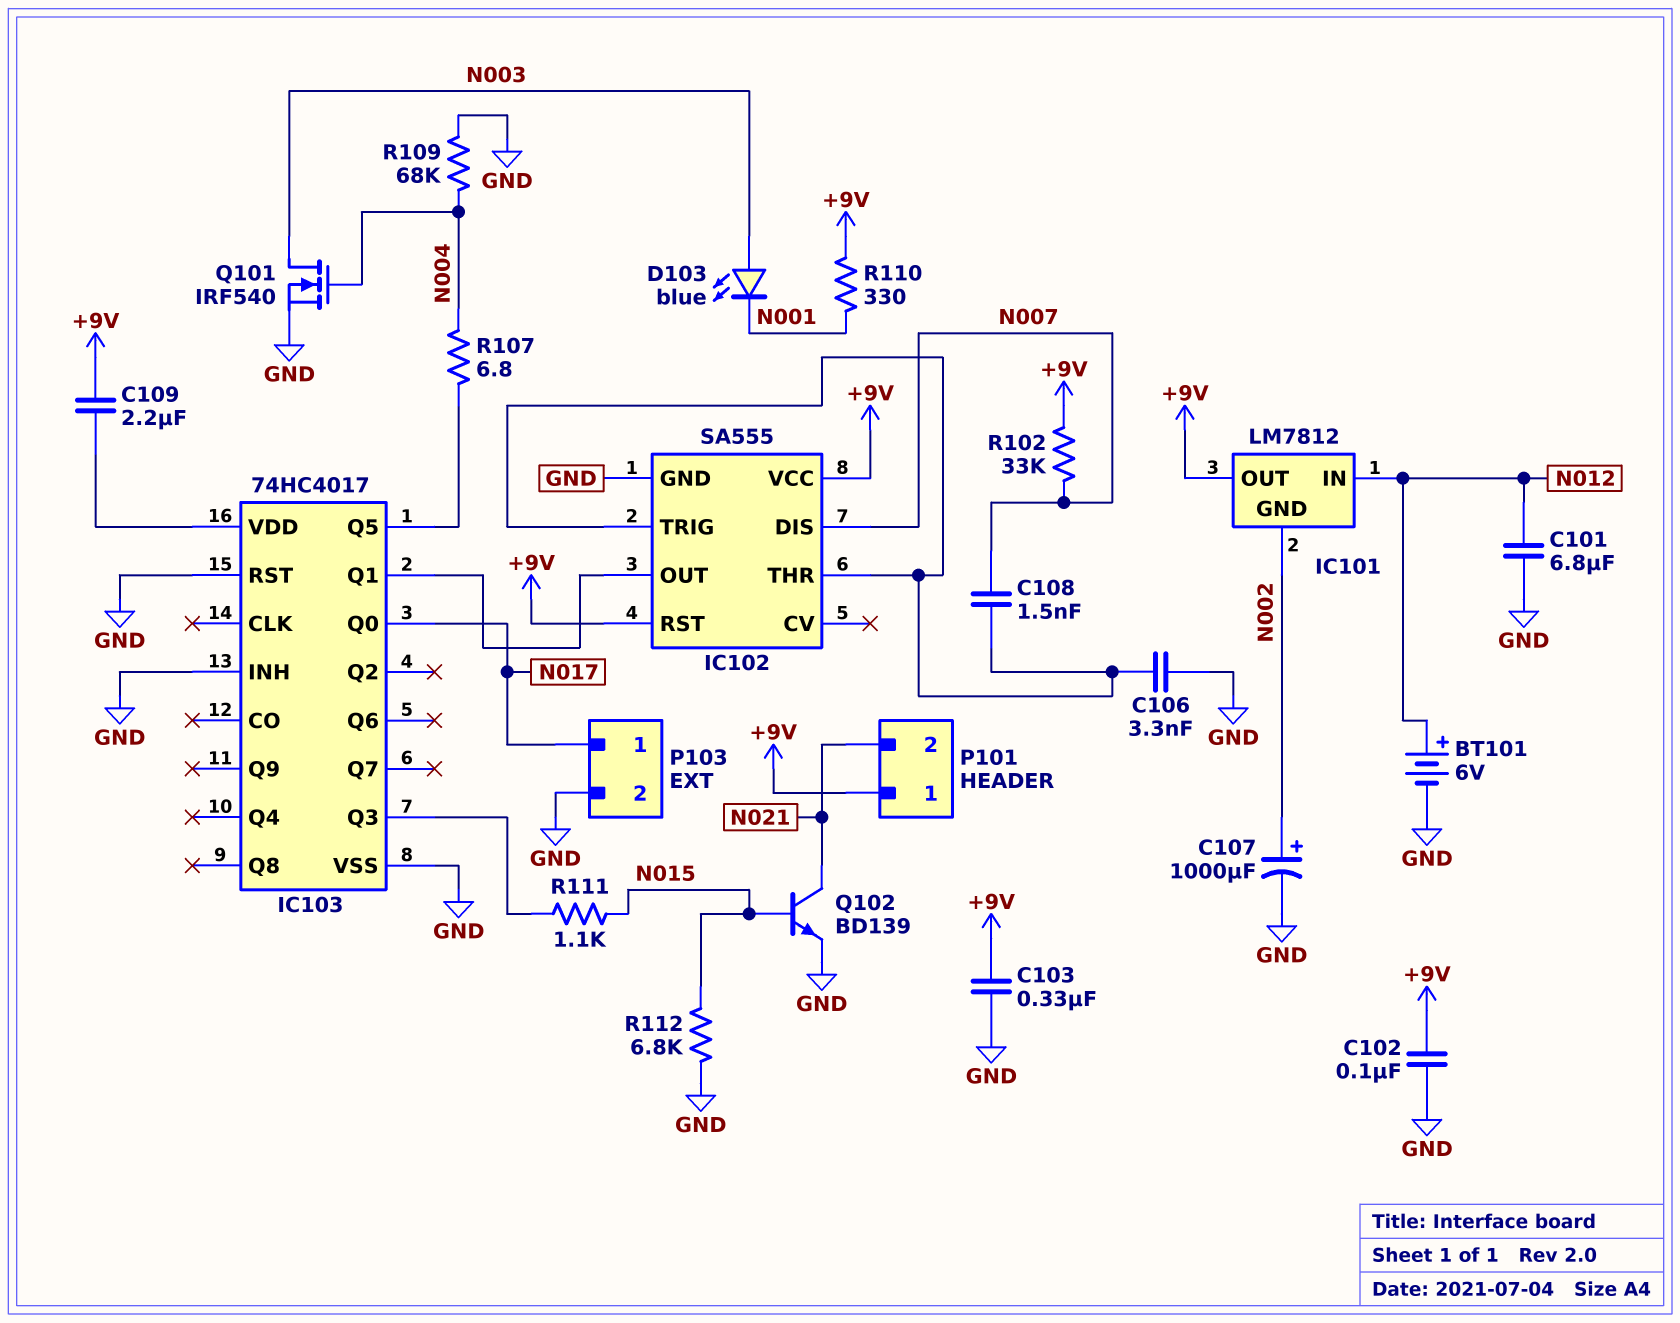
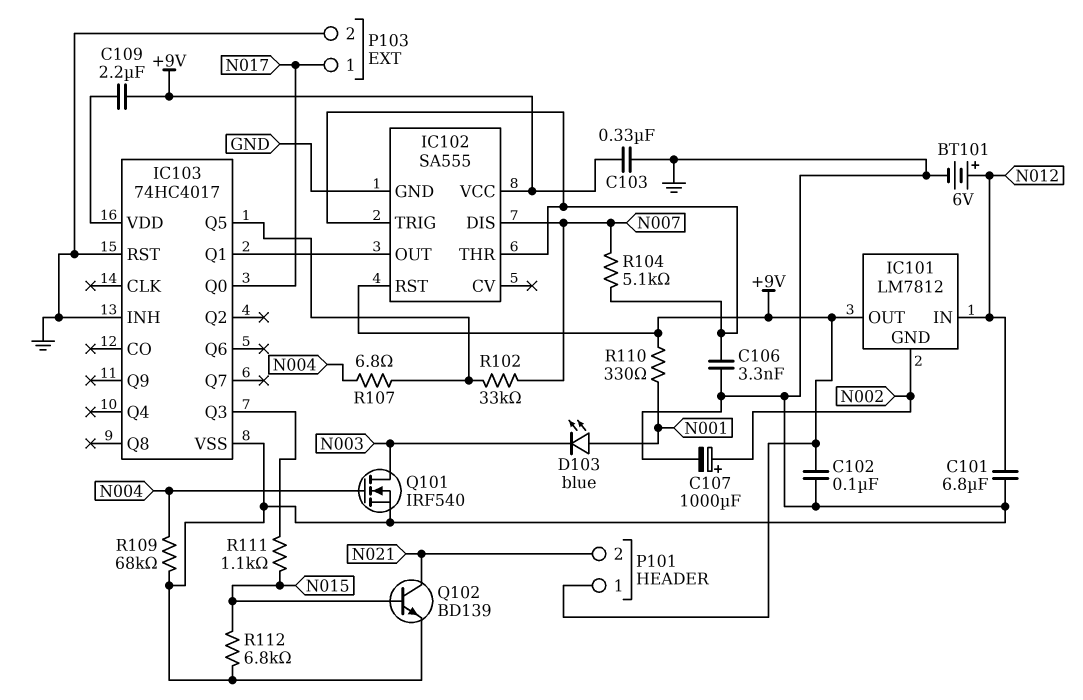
C108: 1.5nF (IC102/THR, N007) -> none
D103: LED blue (A N003, K N001) -> LED blue (A N001, K N003)
R102: 33k (+9V, N007) -> 33k (IC103/Q5, N007)
R104: none -> 5.1k (IC102/THR, N007)

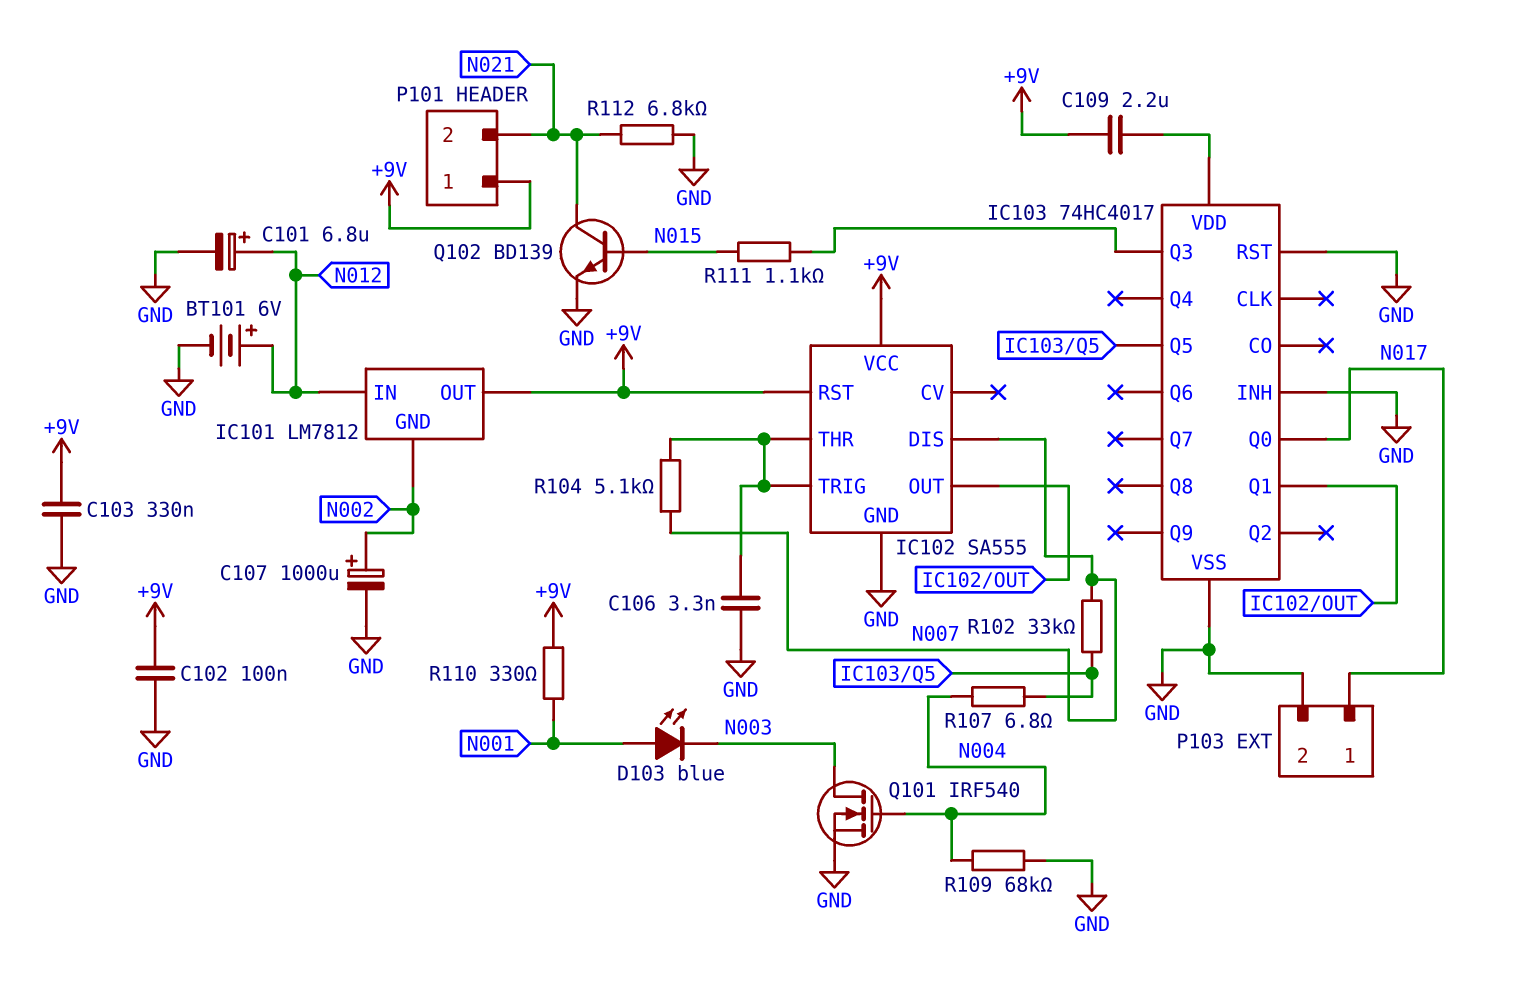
C101: 6.8uF (GND, N012) -> 6.8uF (plus N012, minus GND)
R112: 6.8k (GND, N015) -> 6.8k (GND, N021)

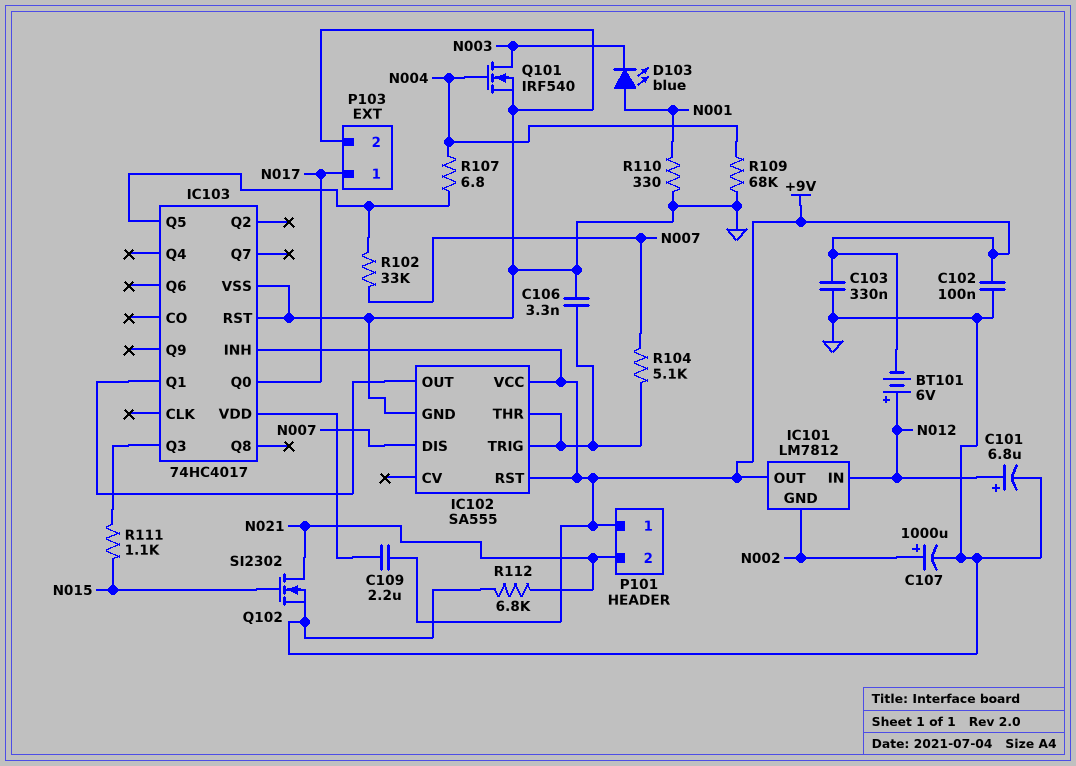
BT101: 6V (plus N012, minus GND) -> 6V (plus N012, minus +9V)
IC103 pin INH: GND -> +9V
Q102: NPN BD139 (B N015, C N021, E GND) -> NMOS SI2302 (G N015, D N021, S GND)
R110: 330 (+9V, N001) -> 330 (GND, N001)

